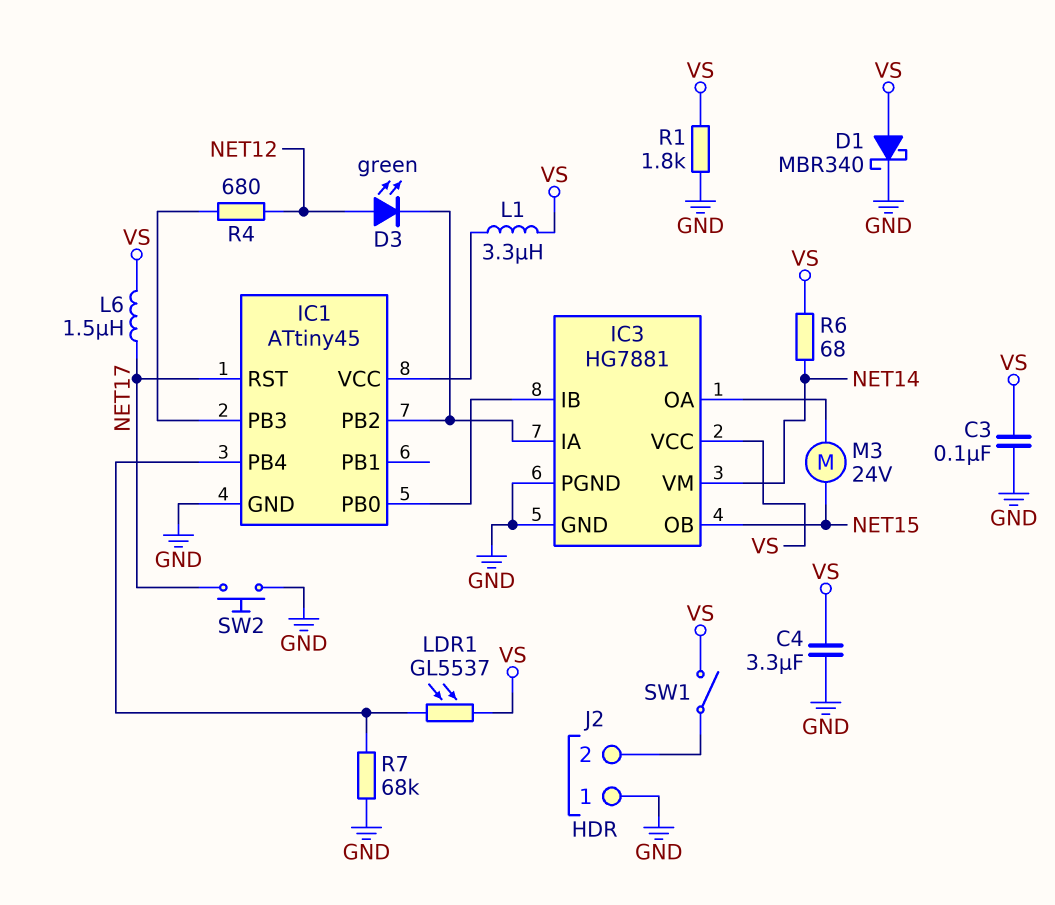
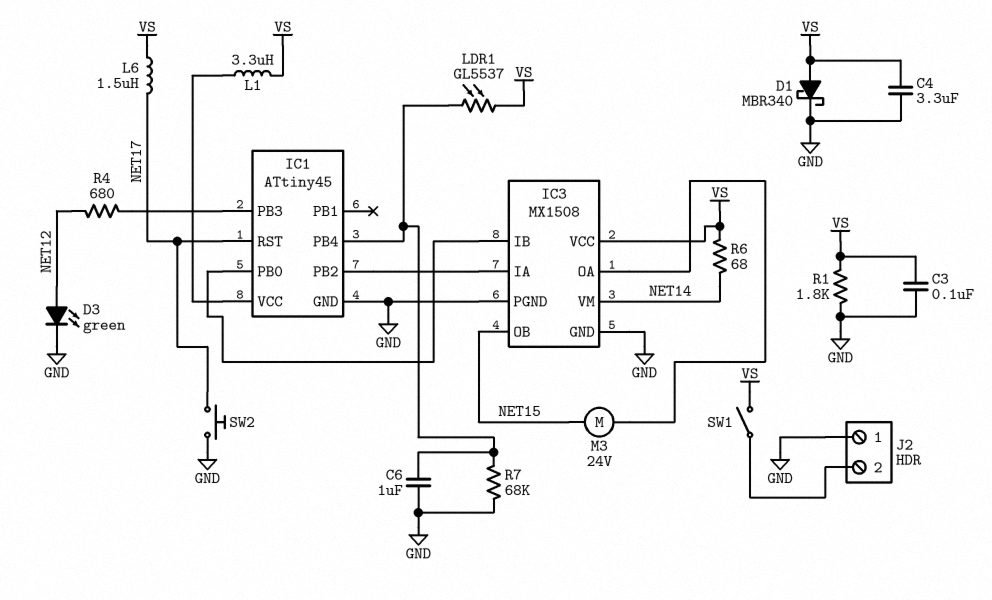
C6: none -> 1uF (GND, IC1/PB4)
D3: LED green (A NET12, K IC1/PB2) -> LED green (A NET12, K GND)
IC3: HG7881 -> MX1508

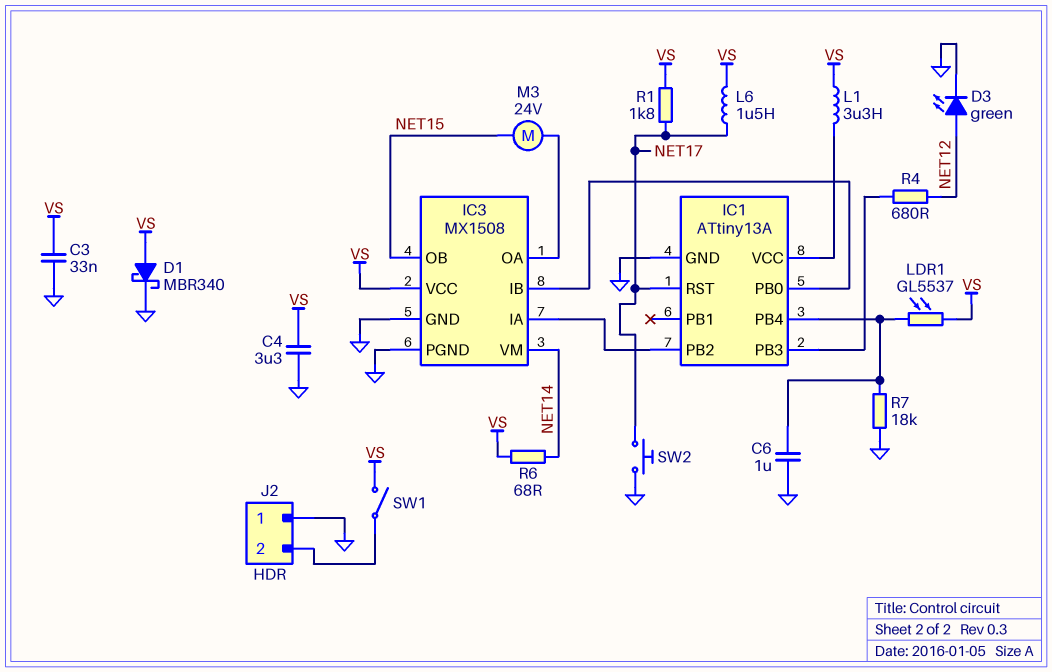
C3: 100nF (GND, VS) -> 33nF (GND, VS)
IC1: ATtiny45 -> ATtiny13A
R1: 1.8k (GND, VS) -> 1.8k (NET17, VS)
R7: 68k (GND, IC1/PB4) -> 18k (GND, IC1/PB4)

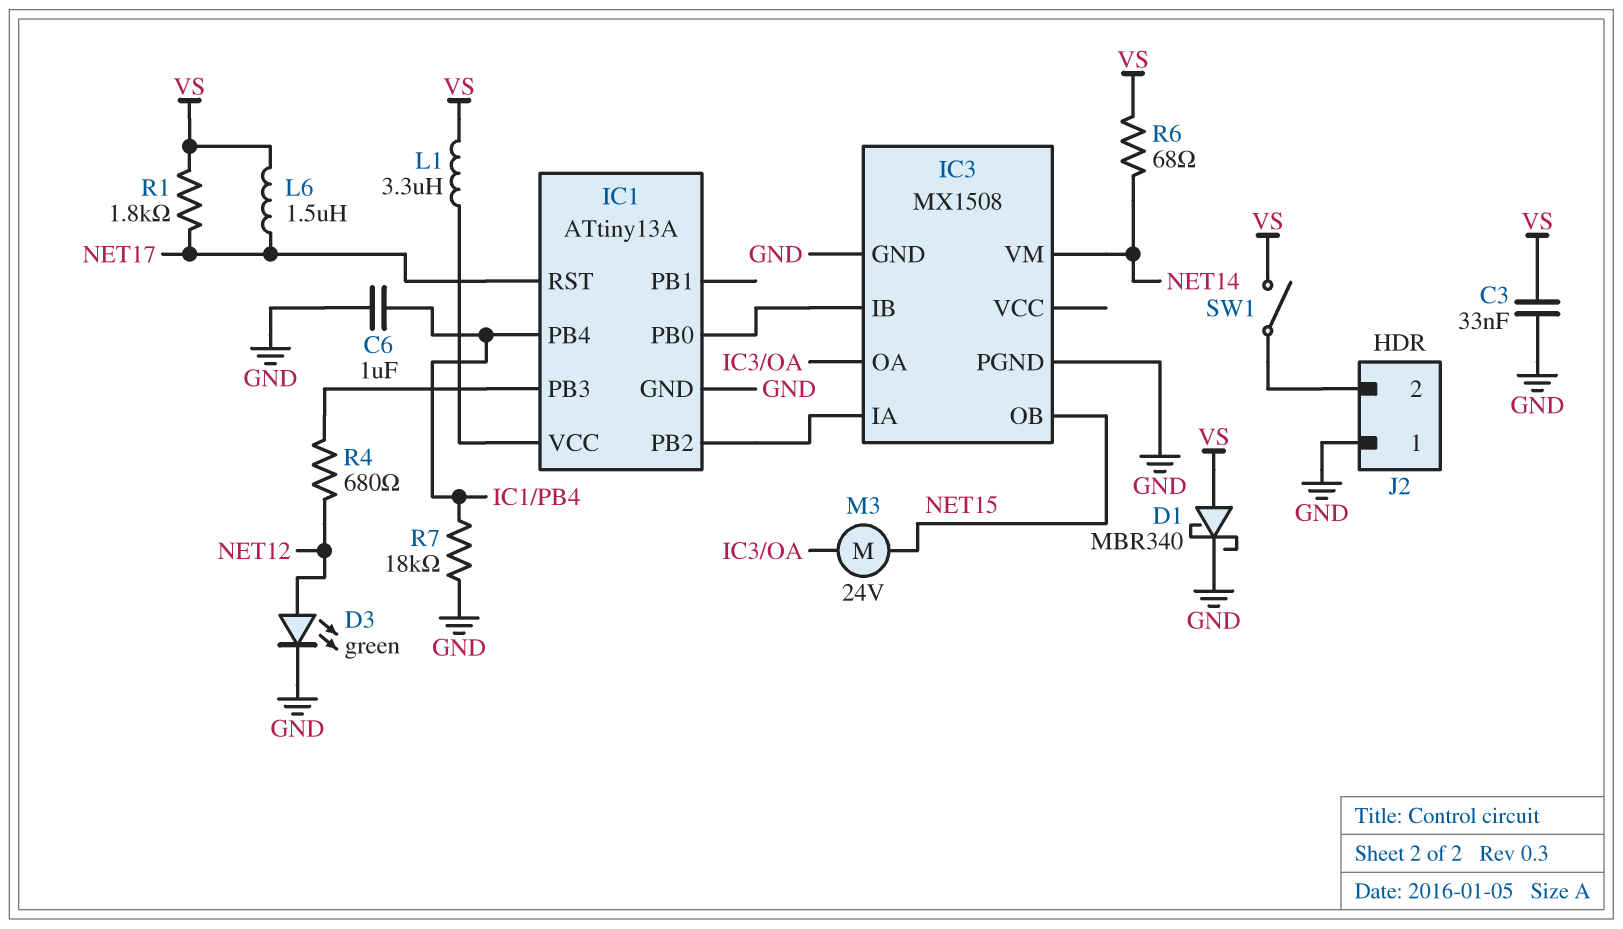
C4: 3.3uF (GND, VS) -> none
IC3 pin VCC: VS -> none
LDR1: GL5537 (IC1/PB4, VS) -> none
SW2: button (GND, NET17) -> none

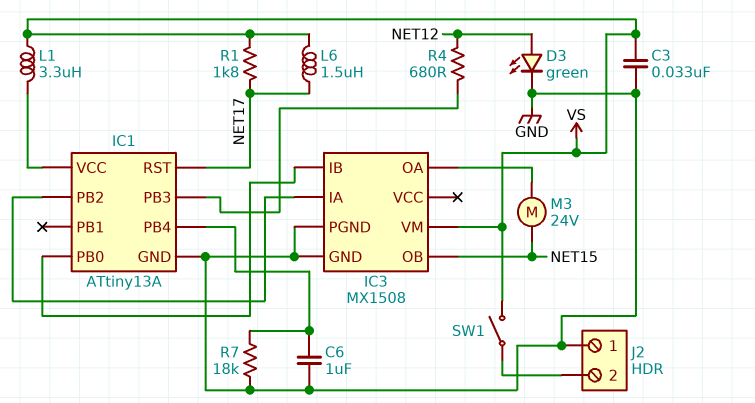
D1: schottky MBR340 (A VS, K GND) -> none
IC3 pin VM: NET14 -> VS
R6: 68 (NET14, VS) -> none

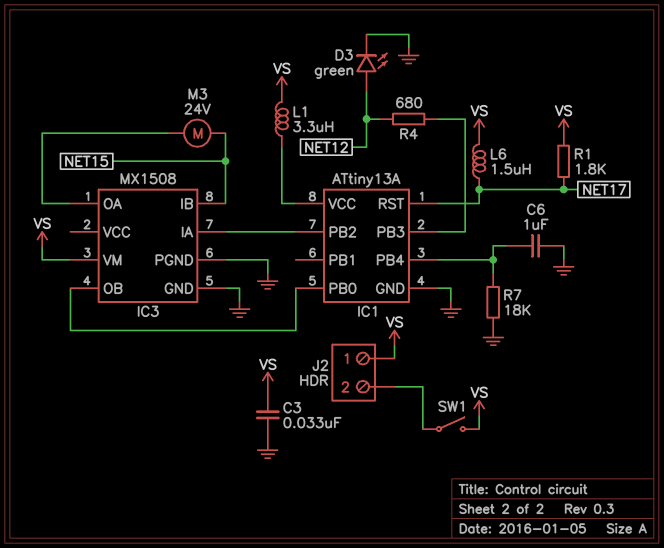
IC3 pin IB: IC1/PB0 -> NET15
IC3 pin OB: NET15 -> IC1/PB0
J2 pin 1: GND -> VS

